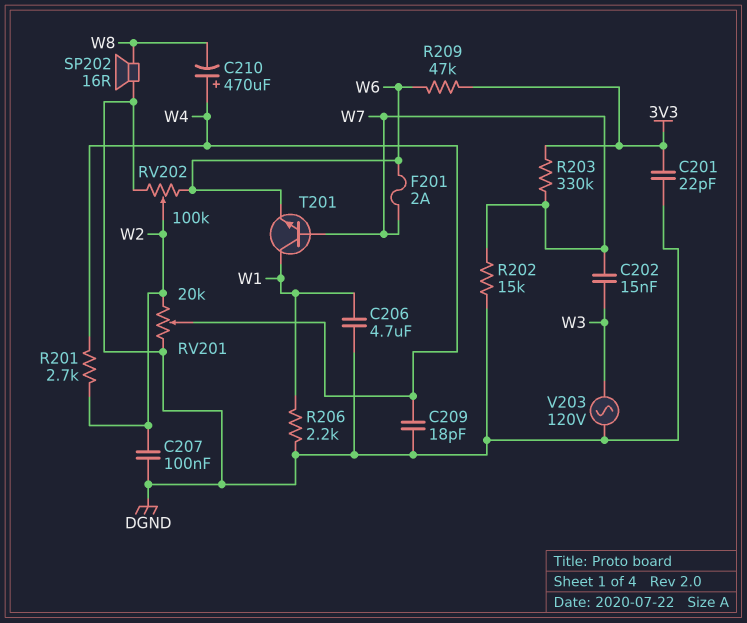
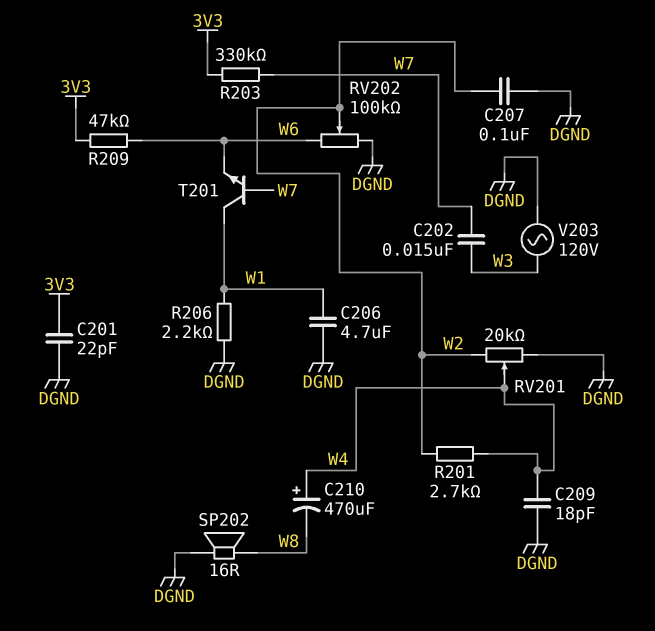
F201: 2A (W6, W7) -> none
R202: 15k (DGND, W7) -> none

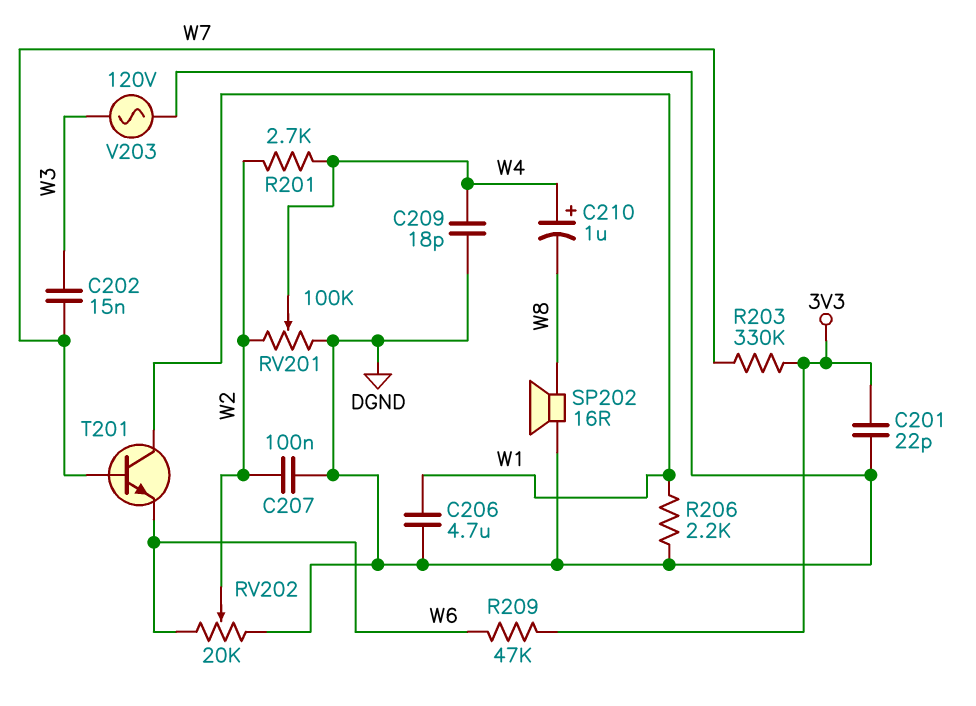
C210: 470uF (plus W4, minus W8) -> 1uF (plus W4, minus W8)
RV201: 20k (DGND, W2, wiper W4) -> 100k (DGND, W2, wiper W4)
RV202: 100k (DGND, W6, wiper W2) -> 20k (DGND, W6, wiper W2)

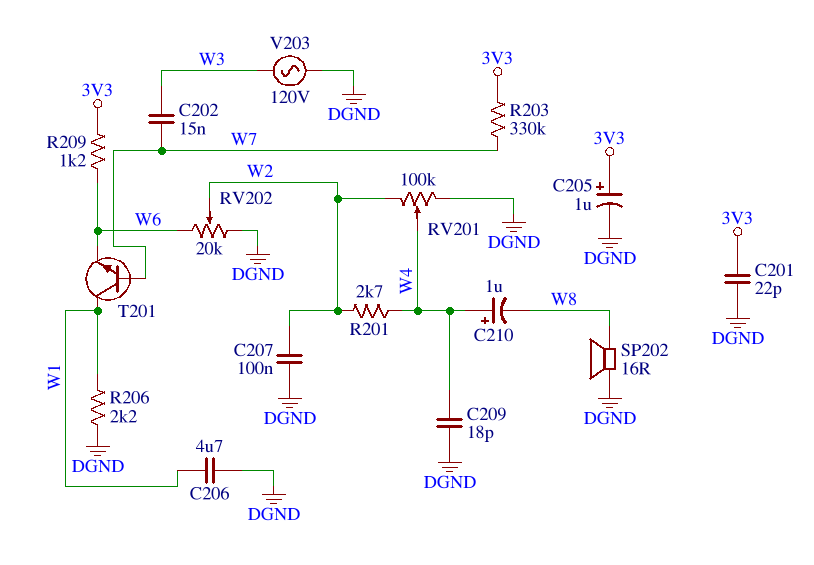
C205: none -> 1uF (plus 3V3, minus DGND)
R209: 47k (3V3, W6) -> 1.2k (3V3, W6)

